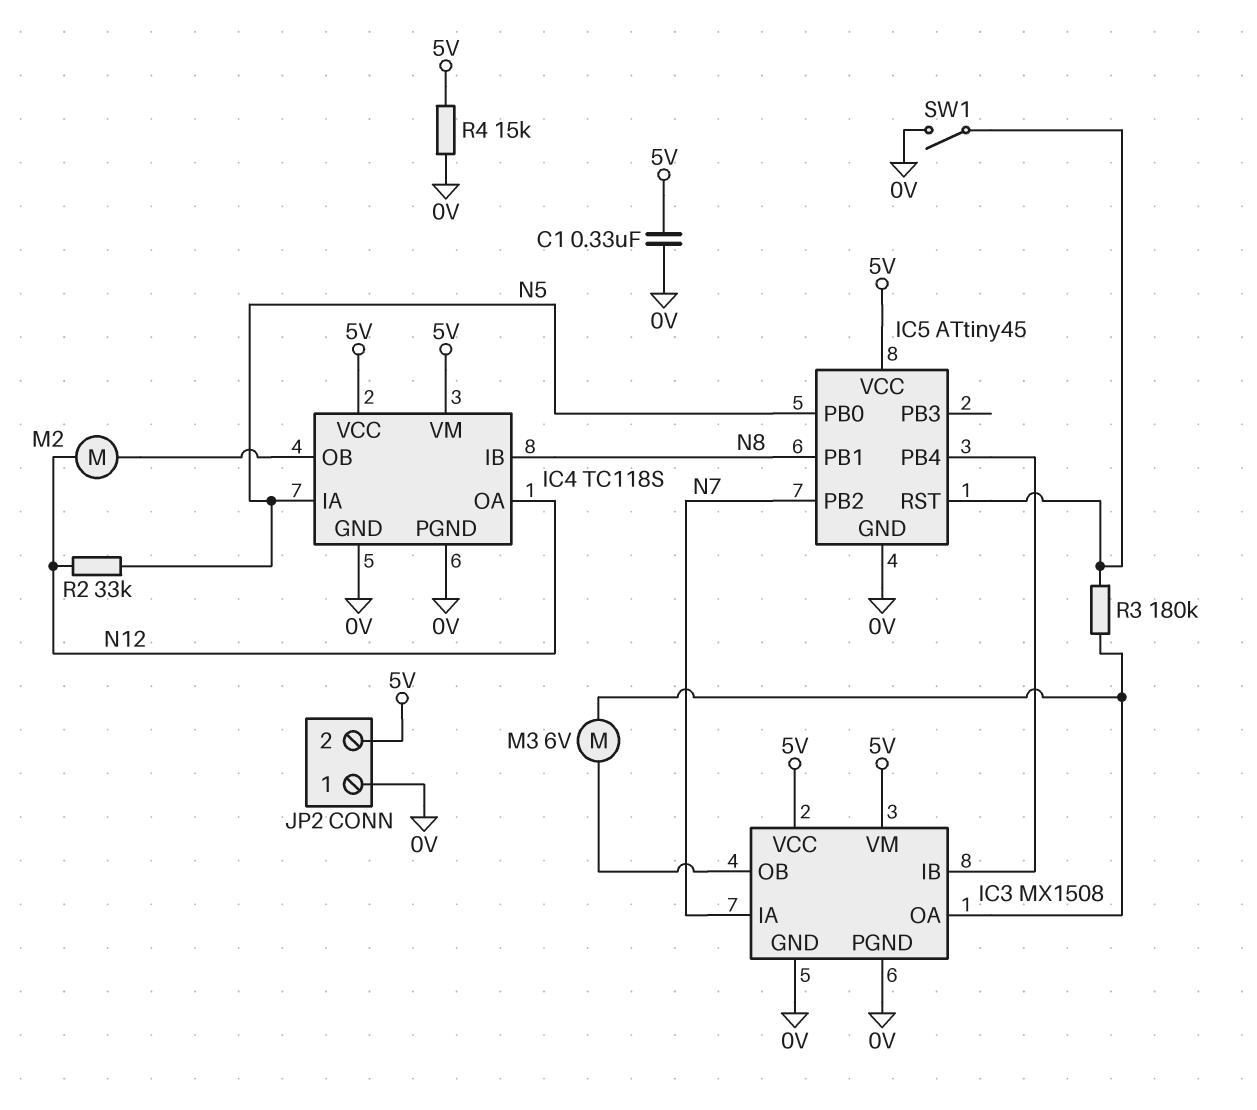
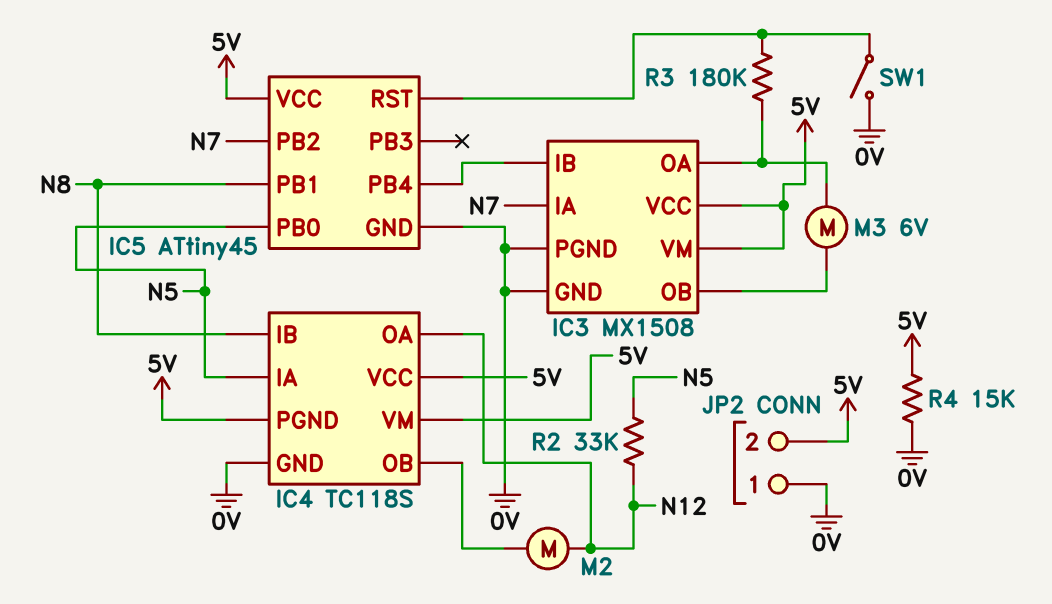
C1: 330nF (0V, 5V) -> none
IC4 pin PGND: 0V -> 5V

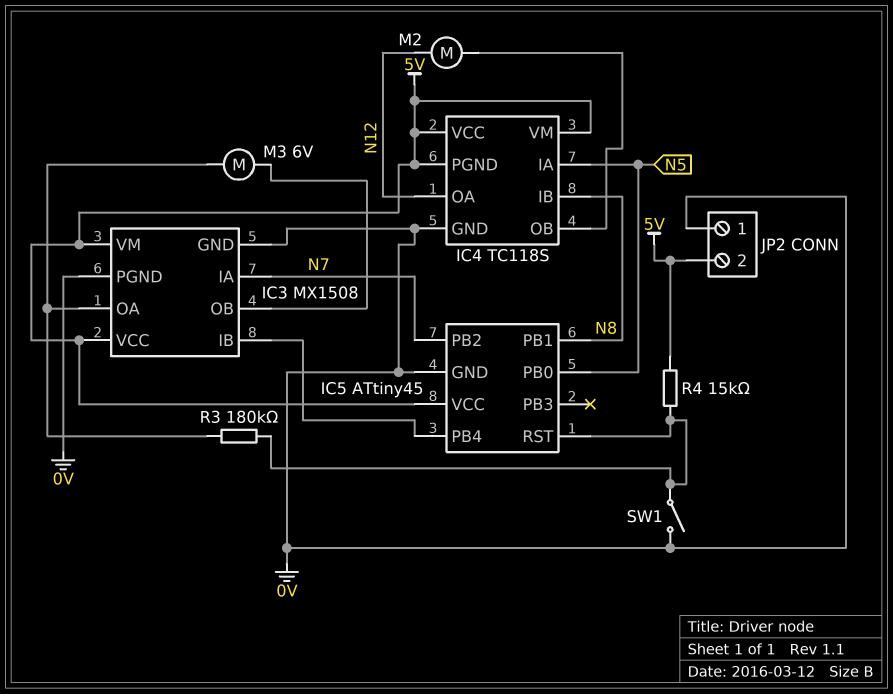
R2: 33k (N5, N12) -> none
R4: 15k (0V, 5V) -> 15k (5V, IC5/RST)

